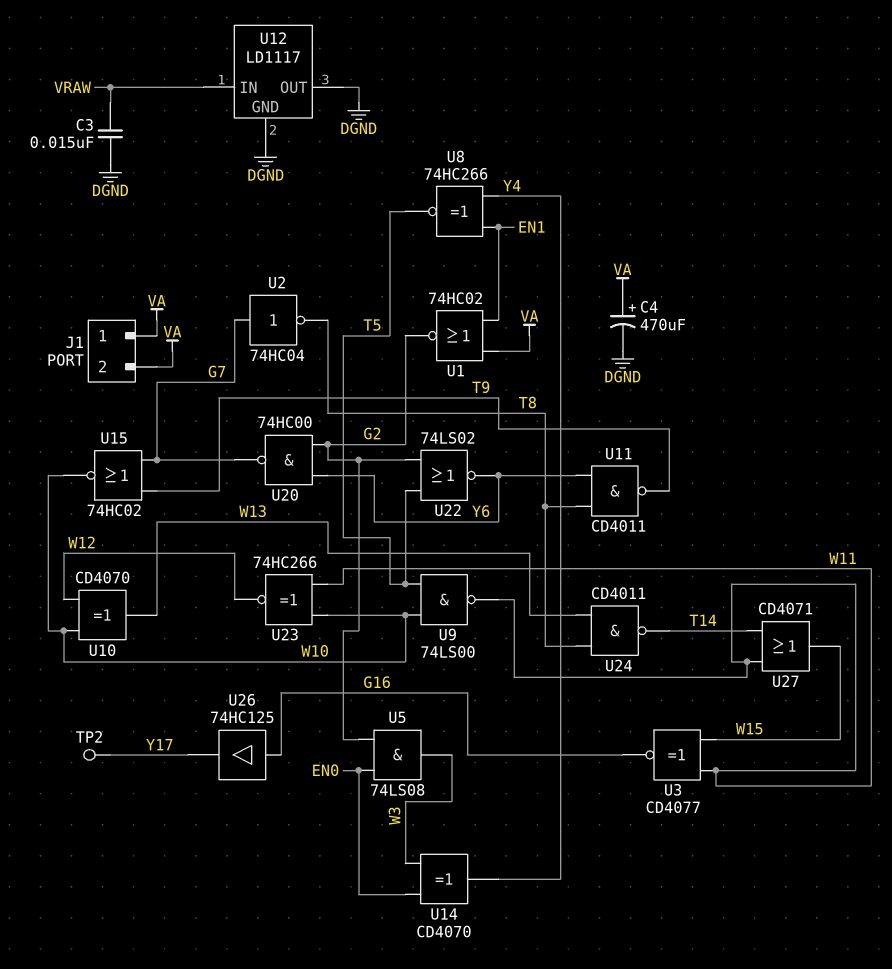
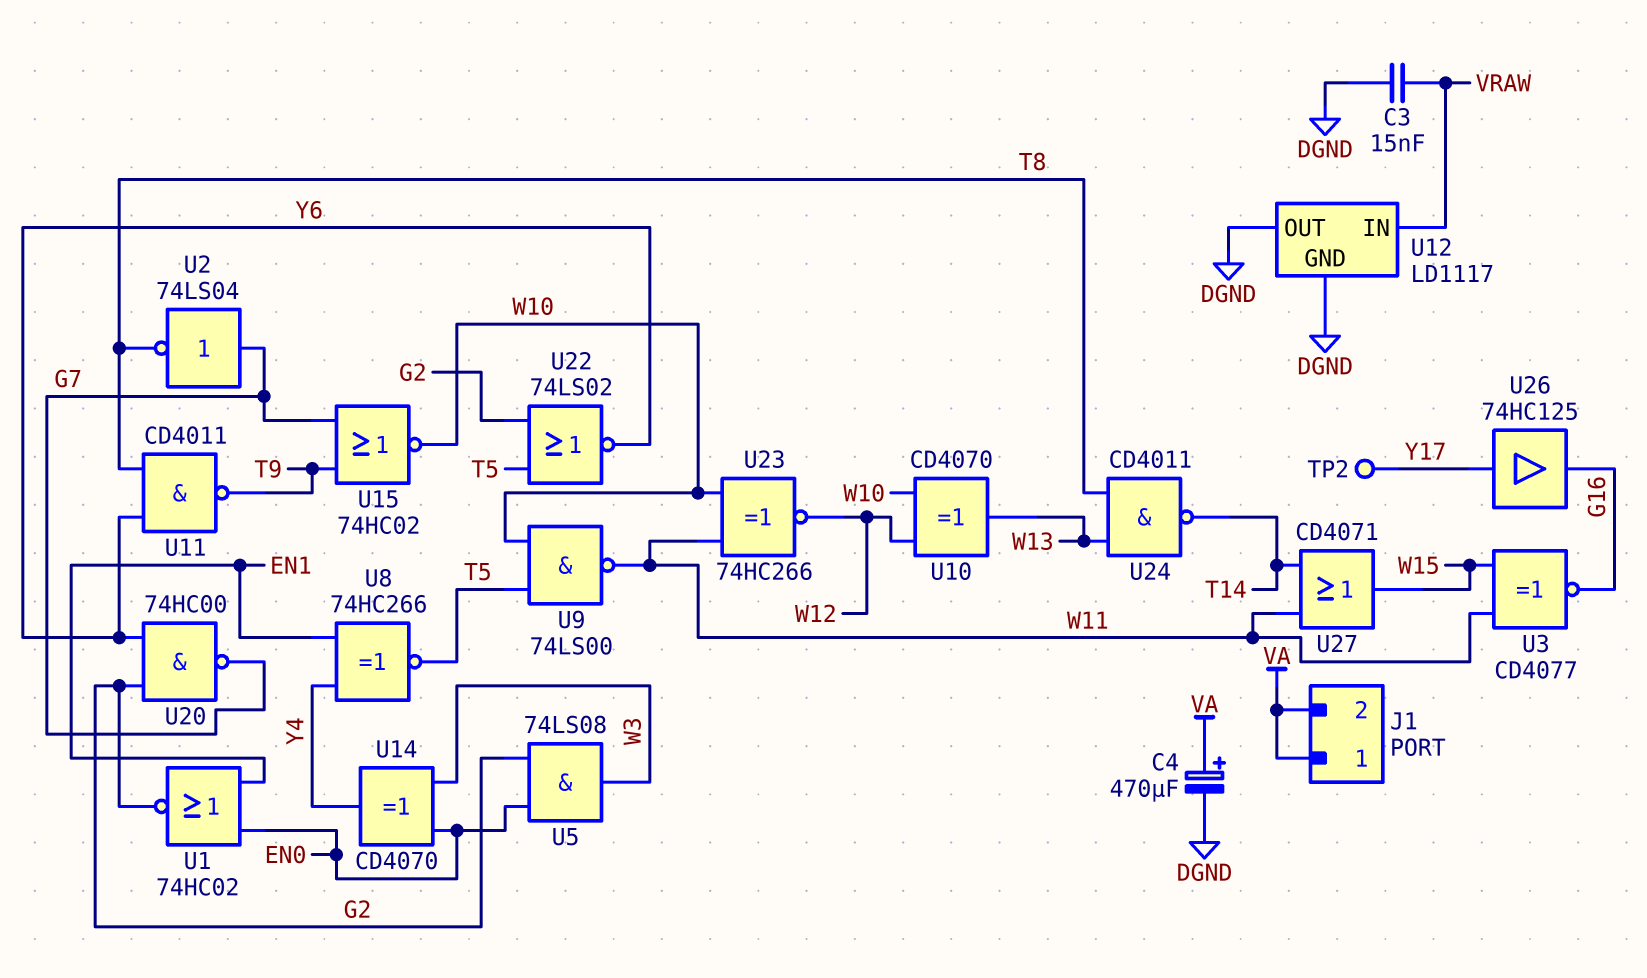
U1: NOR 74HC02 (in EN1, in VA, out G2) -> NOR 74HC02 (in EN0, in EN1, out G2)
U2: NOT 74HC04 (in G7, out T8) -> NOT 74LS04 (in G7, out T8)
U26: buffer 74HC125 (in G16, out Y17) -> buffer 74HC125 (in Y17, out G16)

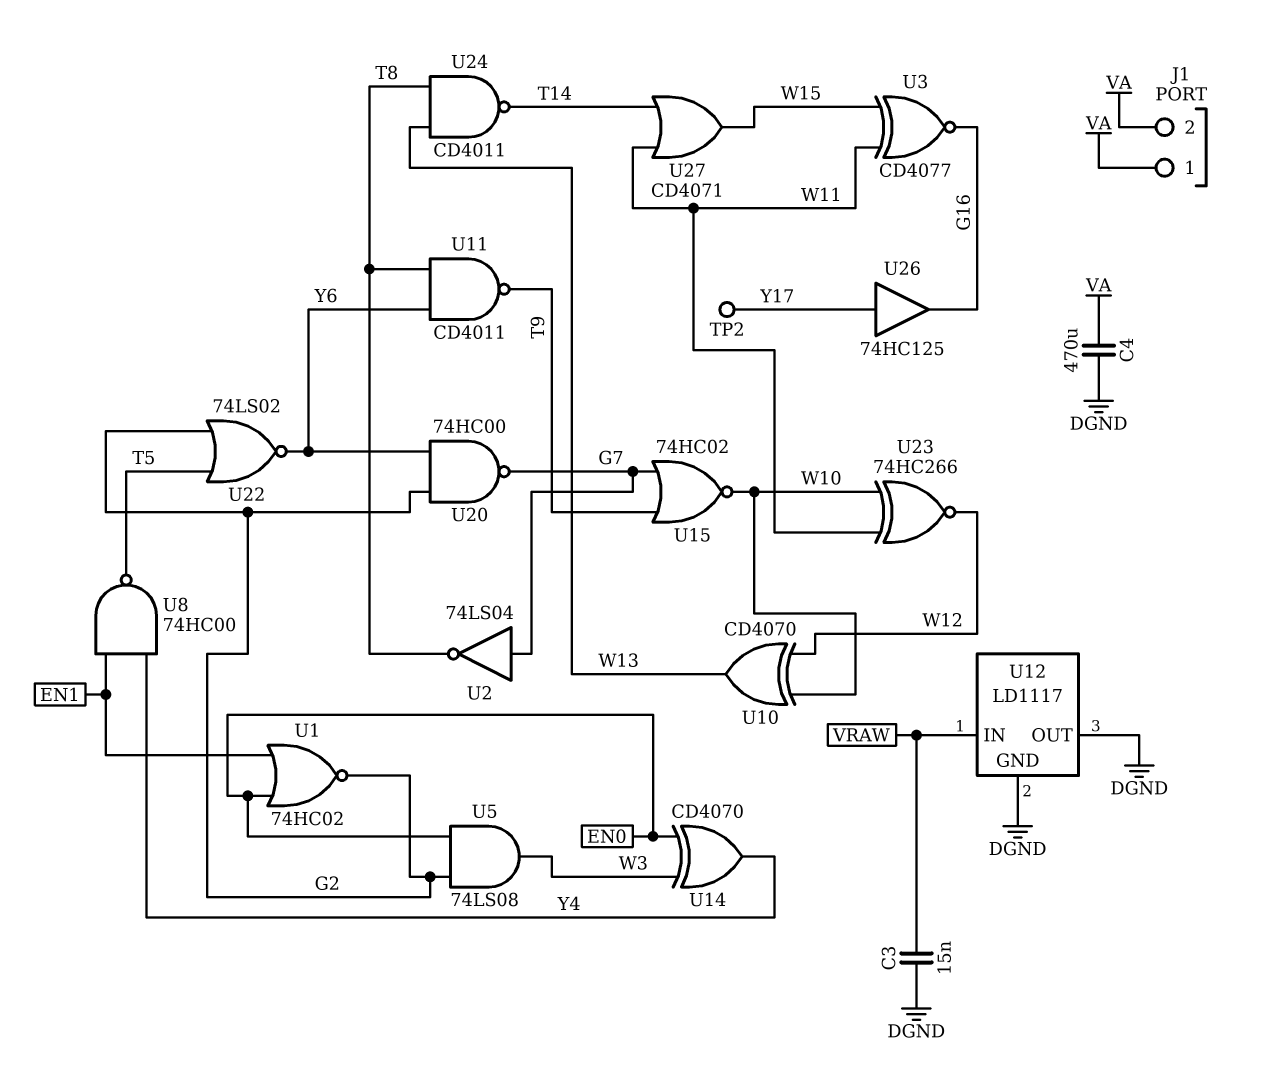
C4: 470uF (plus VA, minus DGND) -> 470uF (DGND, VA)
U8: XNOR 74HC266 (in EN1, in Y4, out T5) -> NAND 74HC00 (in EN1, in Y4, out T5)
U9: NAND 74LS00 (in T5, in W10, out W11) -> none

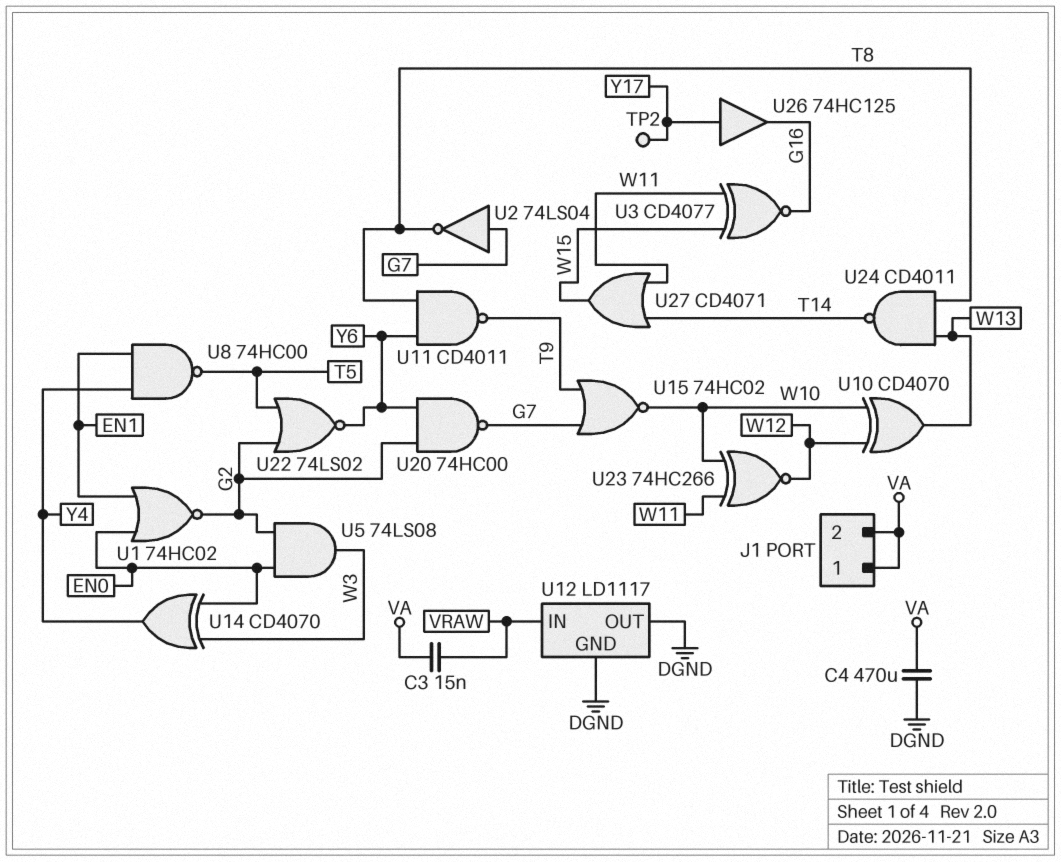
C3: 15nF (DGND, VRAW) -> 15nF (VA, VRAW)

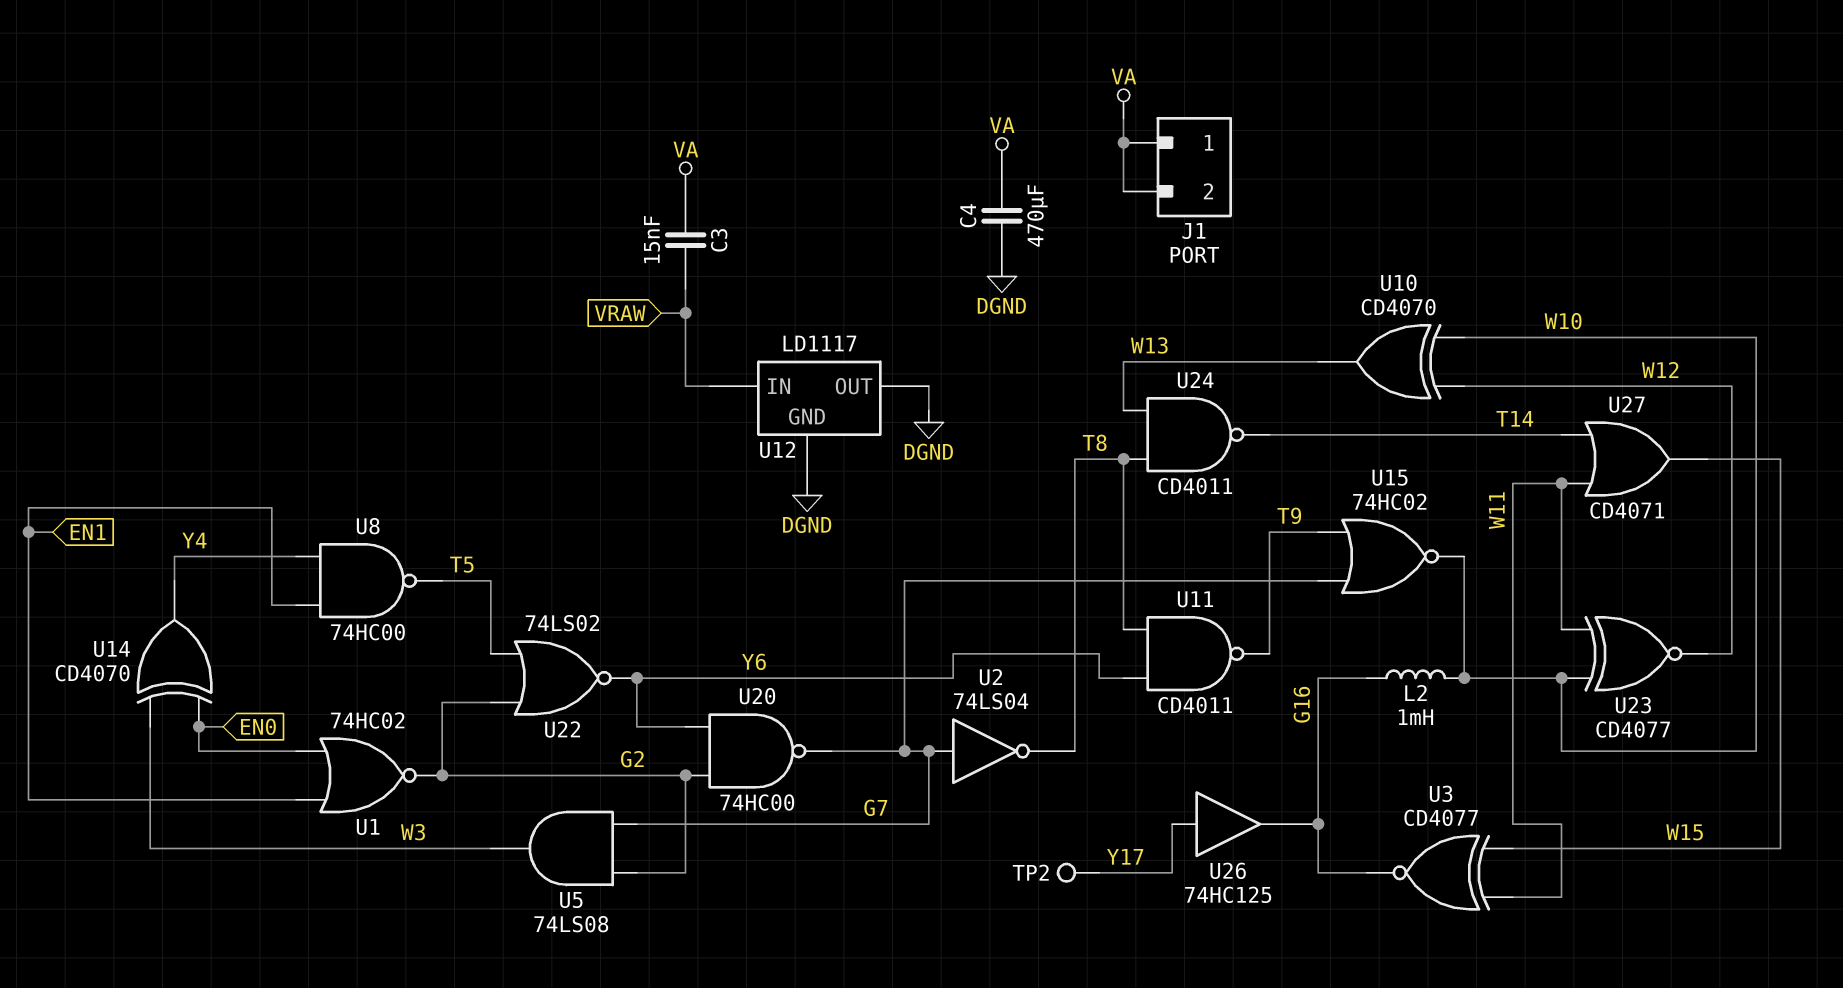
L2: none -> 1mH (G16, W10)
U5: AND 74LS08 (in EN0, in G2, out W3) -> AND 74LS08 (in G2, in G7, out W3)
U23: XNOR 74HC266 (in W10, in W11, out W12) -> XNOR CD4077 (in W10, in W11, out W12)

